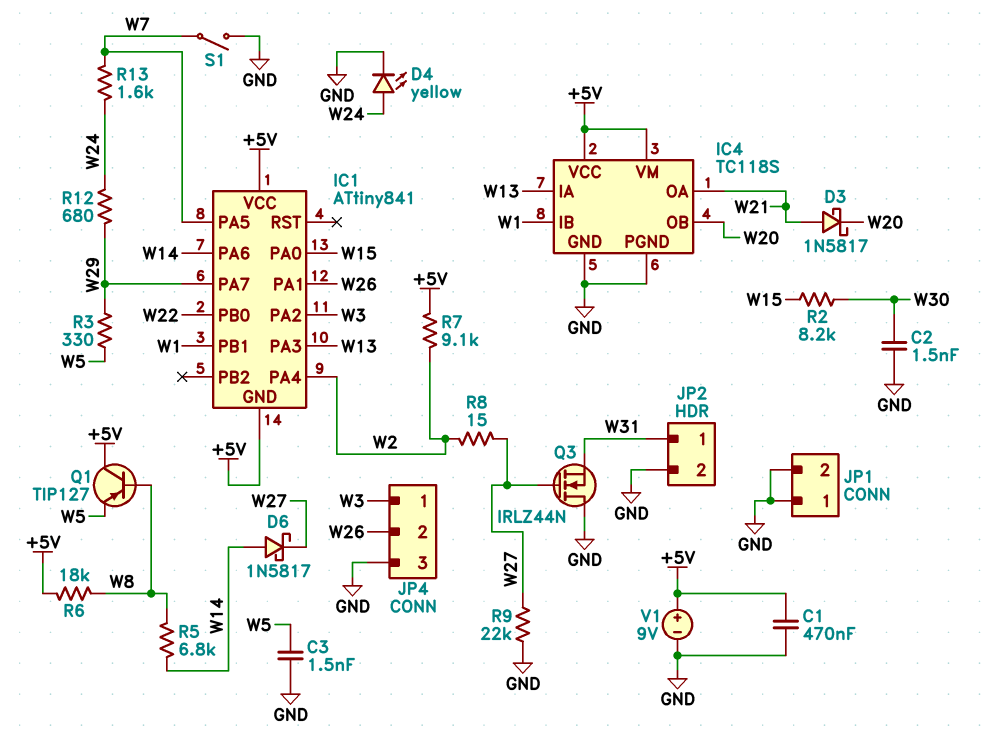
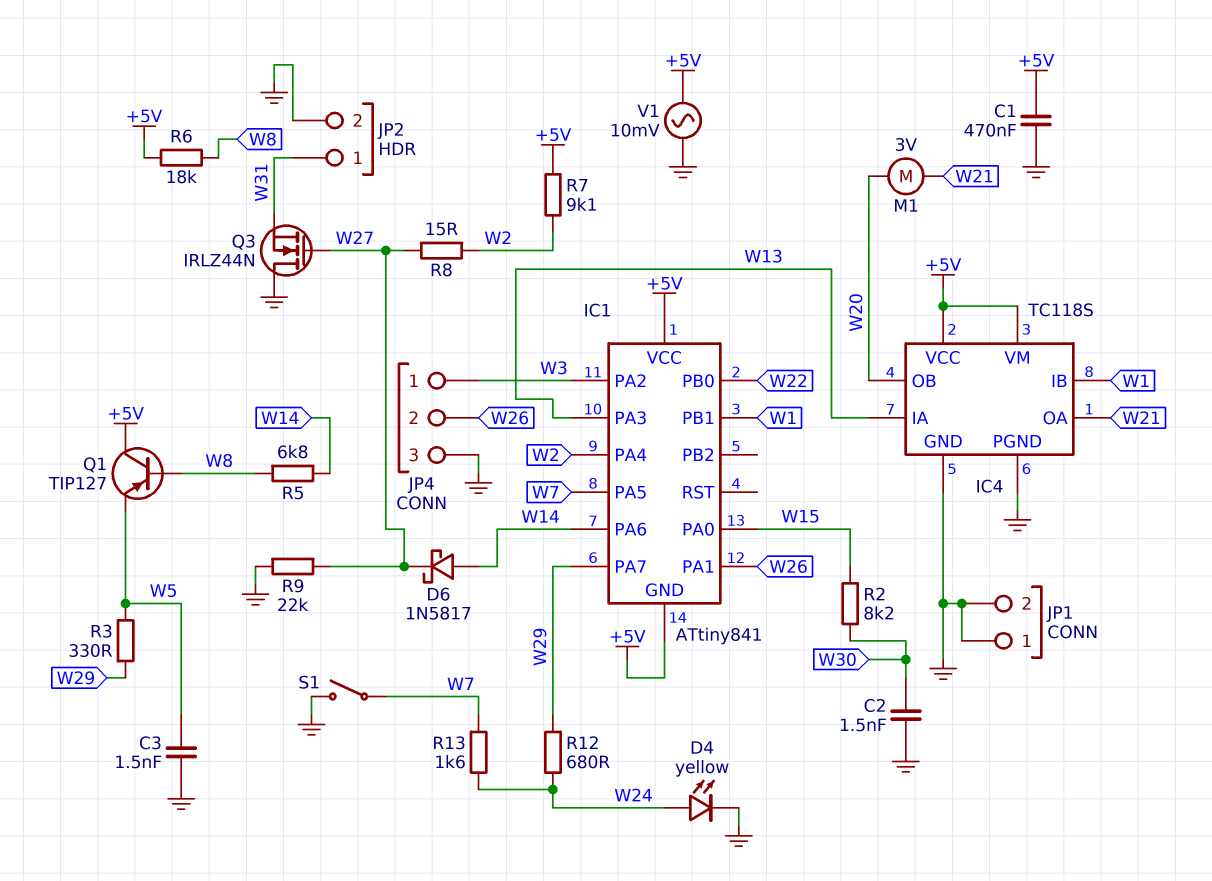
D3: schottky 1N5817 (A W21, K W20) -> none
M1: none -> motor 3V (W20, W21)
V1: 9V (plus +5V, minus GND) -> AC 10mV (+5V, GND)

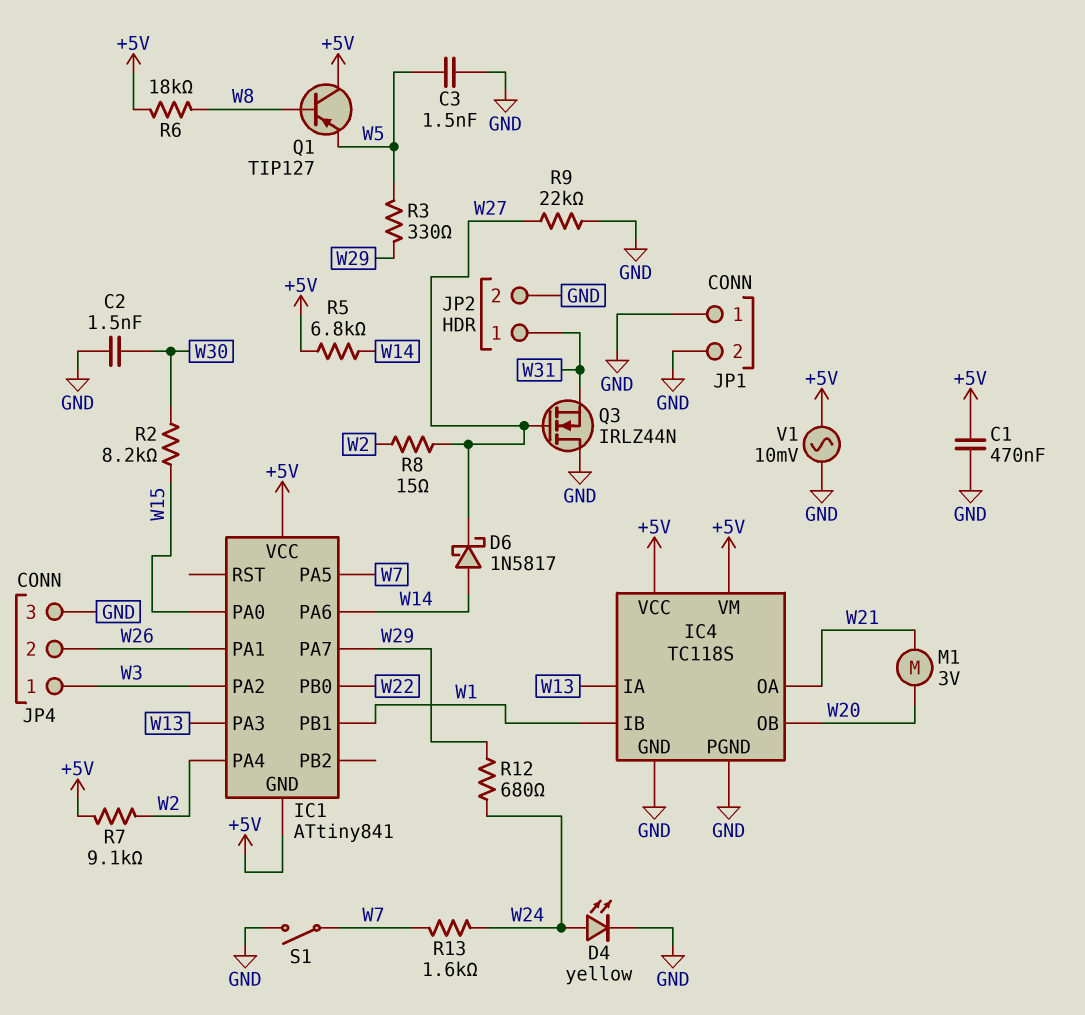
R5: 6.8k (W8, W14) -> 6.8k (+5V, W14)

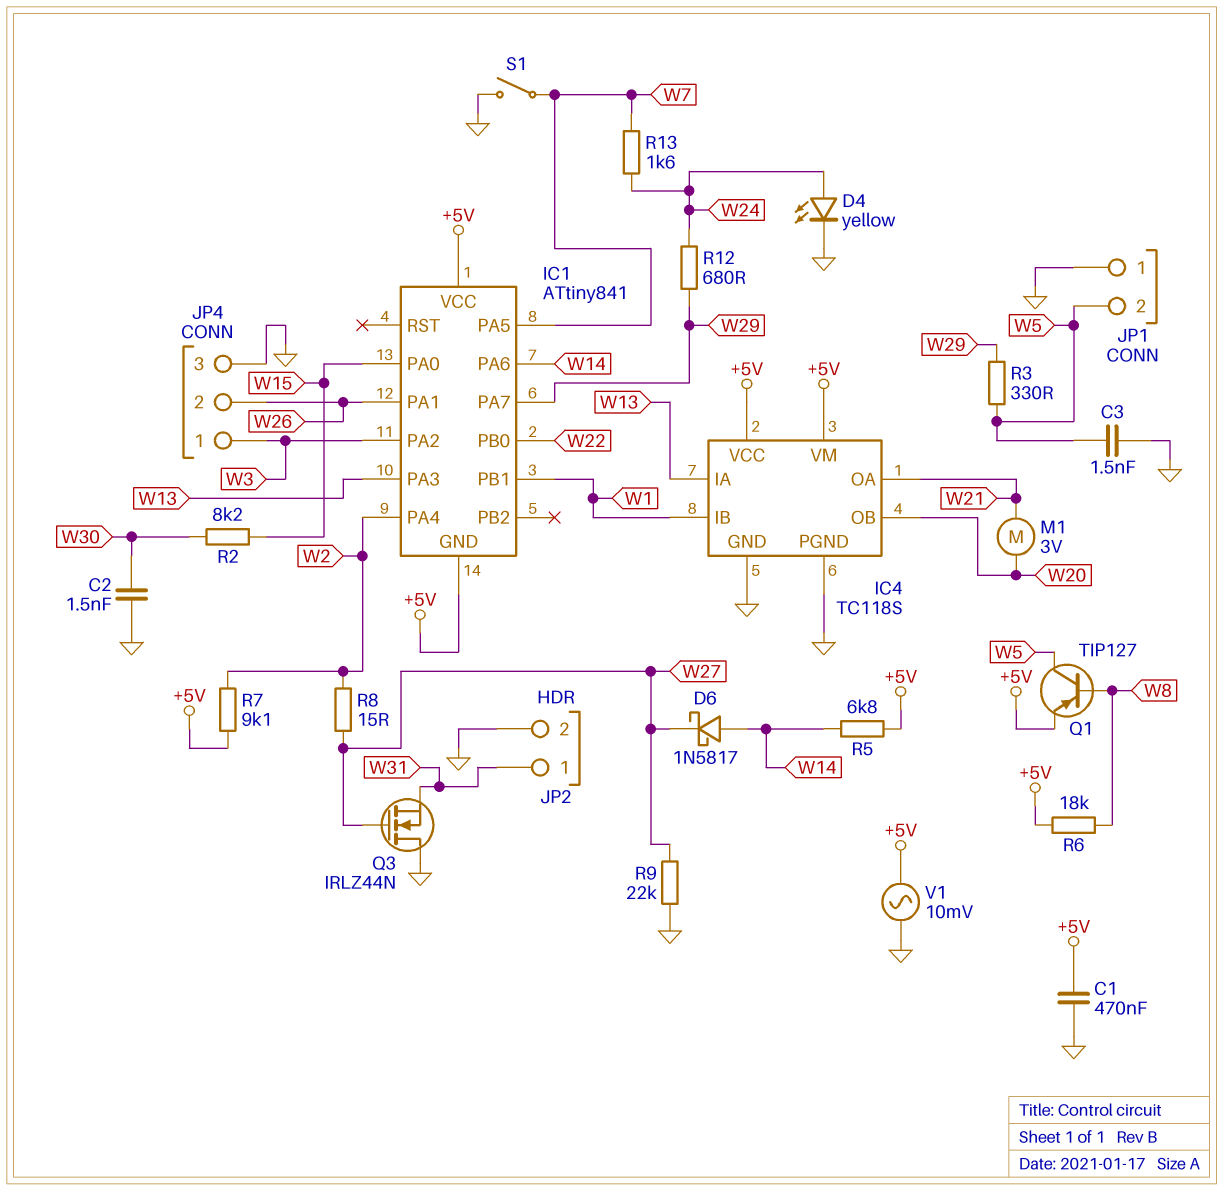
JP1 pin 2: GND -> W5
Q1: PNP TIP127 (B W8, C +5V, E W5) -> PNP TIP127 (B W8, C W5, E +5V)

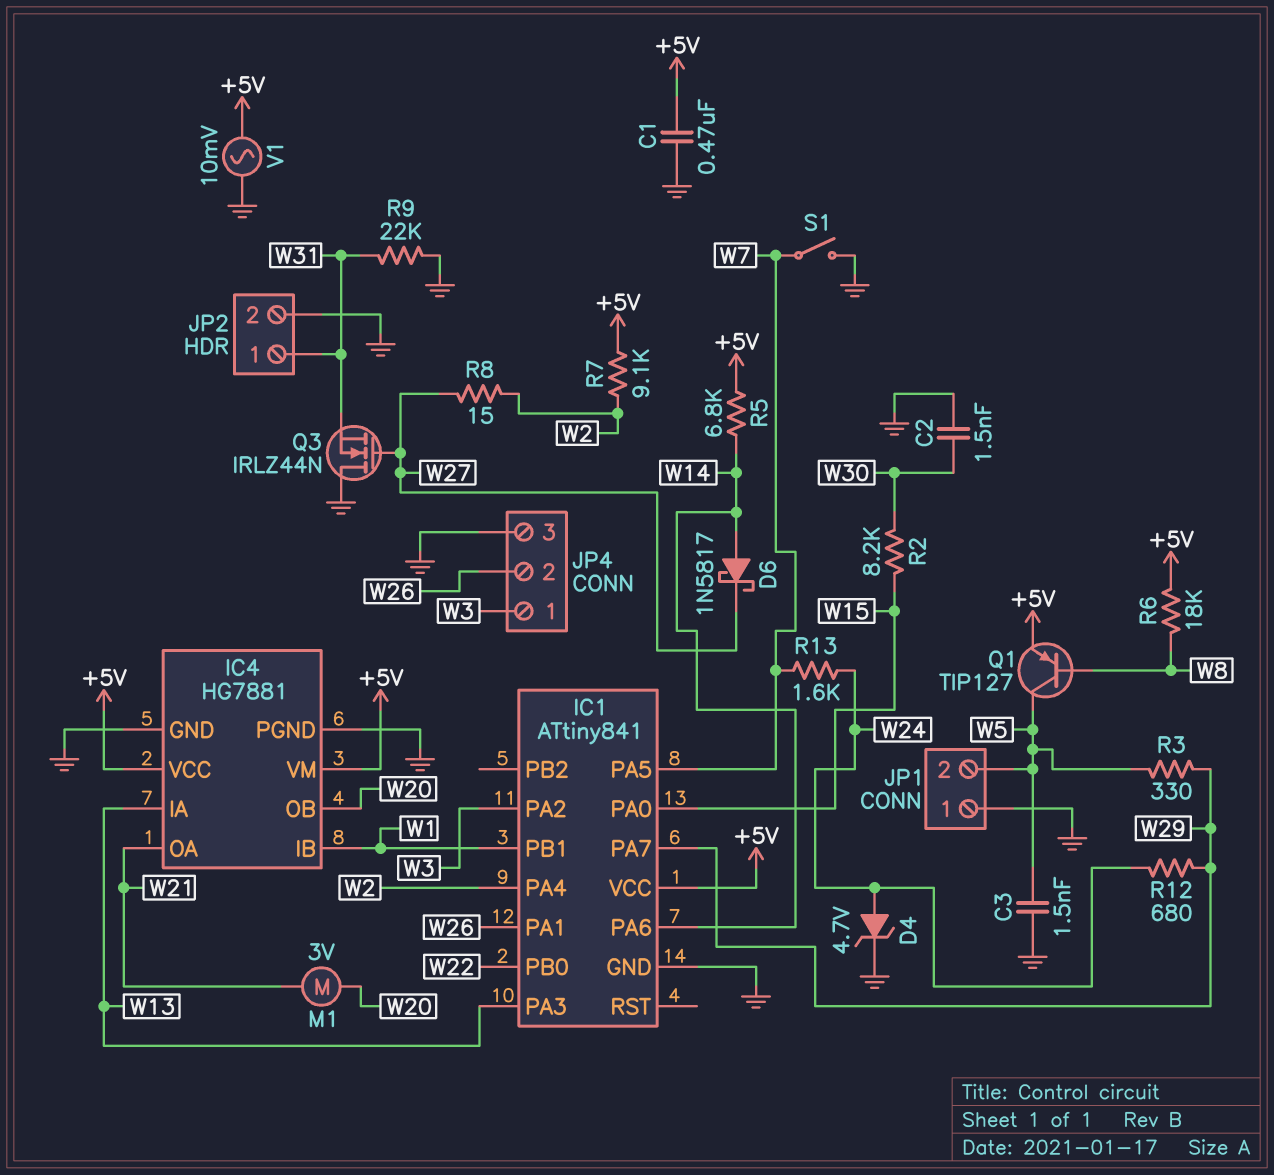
D4: LED yellow (A W24, K GND) -> zener 4.7V (A W24, K GND)
IC1 pin GND: +5V -> GND
IC4: TC118S -> HG7881
R9: 22k (GND, W27) -> 22k (GND, W31)

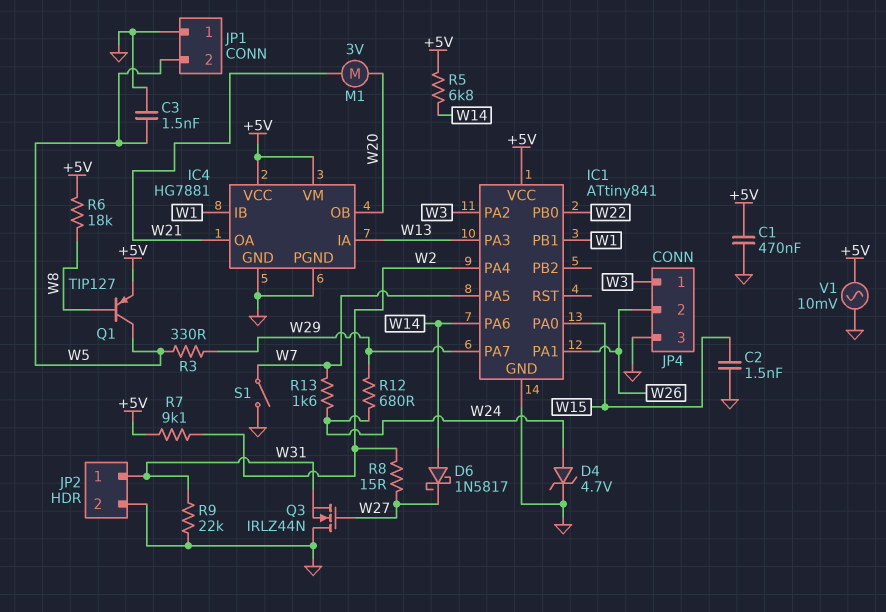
C2: 1.5nF (GND, W30) -> 1.5nF (GND, W15)
R2: 8.2k (W15, W30) -> none

